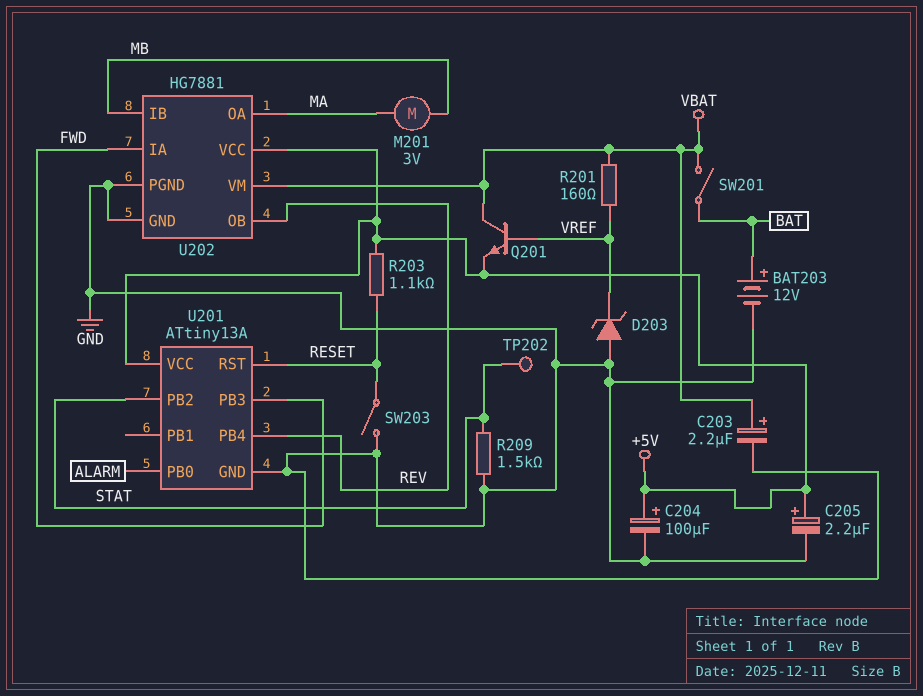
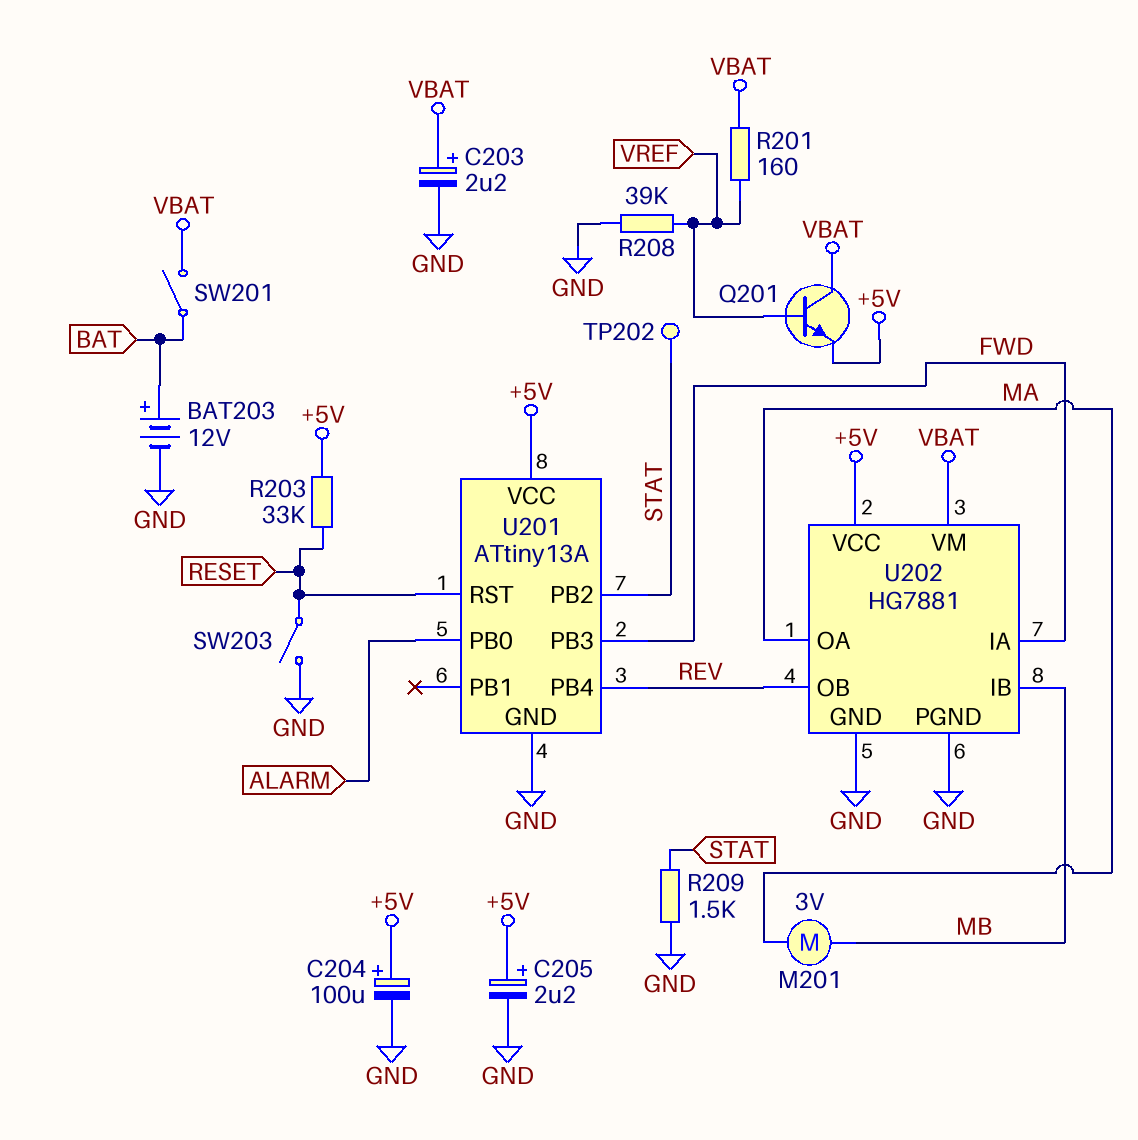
D203: zener (A GND, K VREF) -> none
R203: 1.1k (+5V, RESET) -> 33k (+5V, RESET)
R208: none -> 39k (GND, VREF)

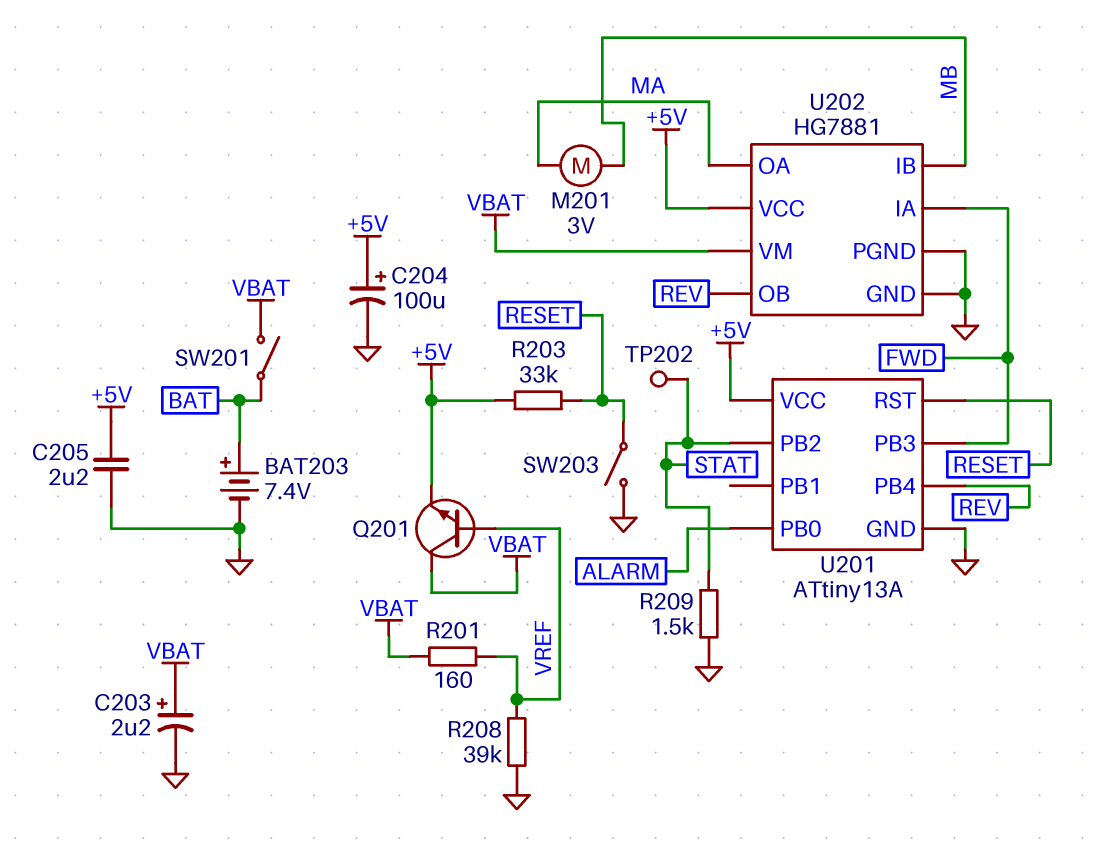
BAT203: 12V (plus BAT, minus GND) -> 7.4V (plus BAT, minus GND)
C205: 2.2uF (plus +5V, minus GND) -> 2.2uF (+5V, GND)

